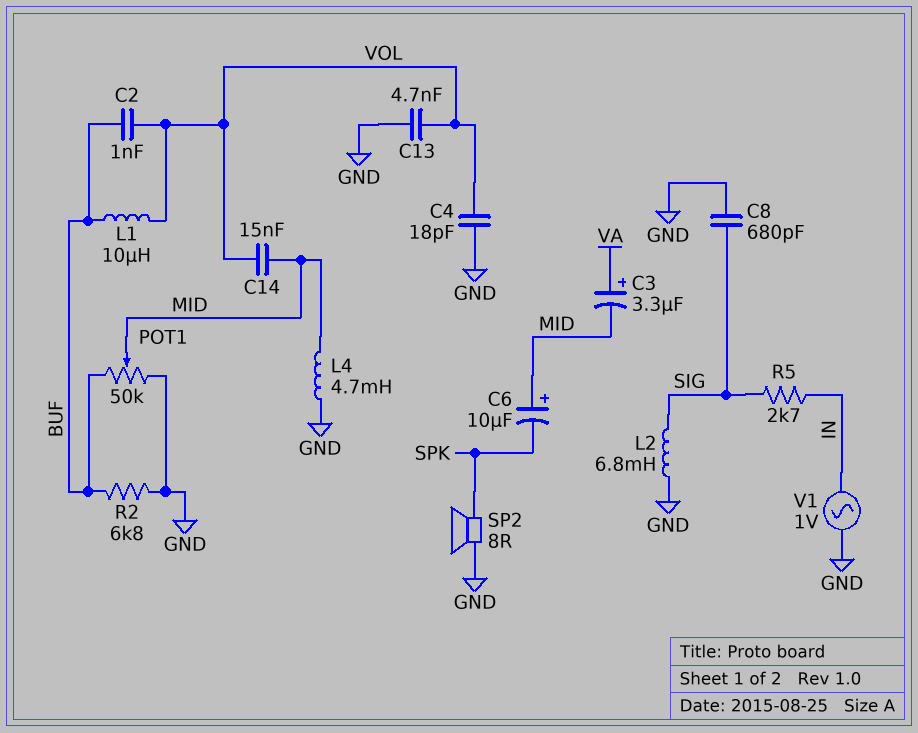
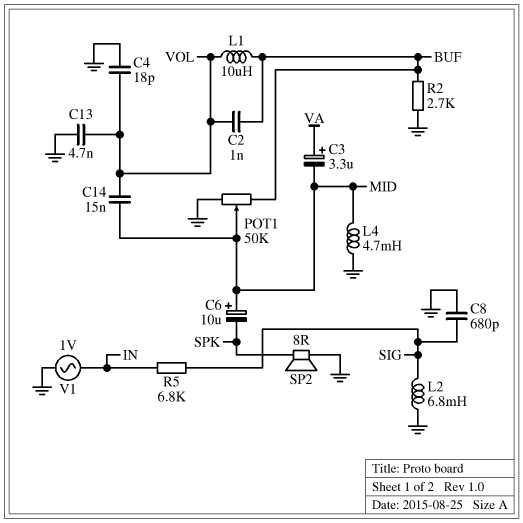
R2: 6.8k (BUF, GND) -> 2.7k (BUF, GND)
R5: 2.7k (IN, SIG) -> 6.8k (IN, SIG)

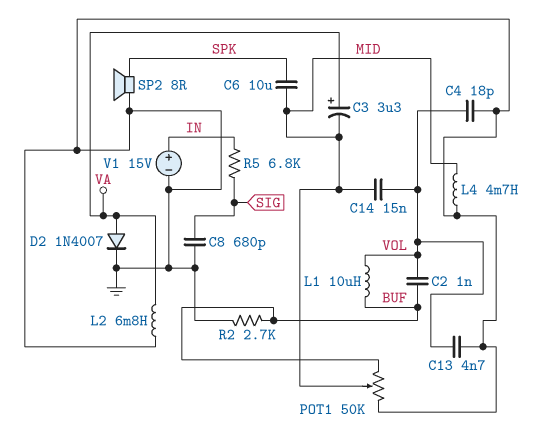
C6: 10uF (plus MID, minus SPK) -> 10uF (MID, SPK)
D2: none -> diode 1N4007 (A VA, K GND)
L2: 6.8mH (GND, SIG) -> 6.8mH (GND, VA)
V1: AC 1V (GND, IN) -> 15V (plus IN, minus GND)

